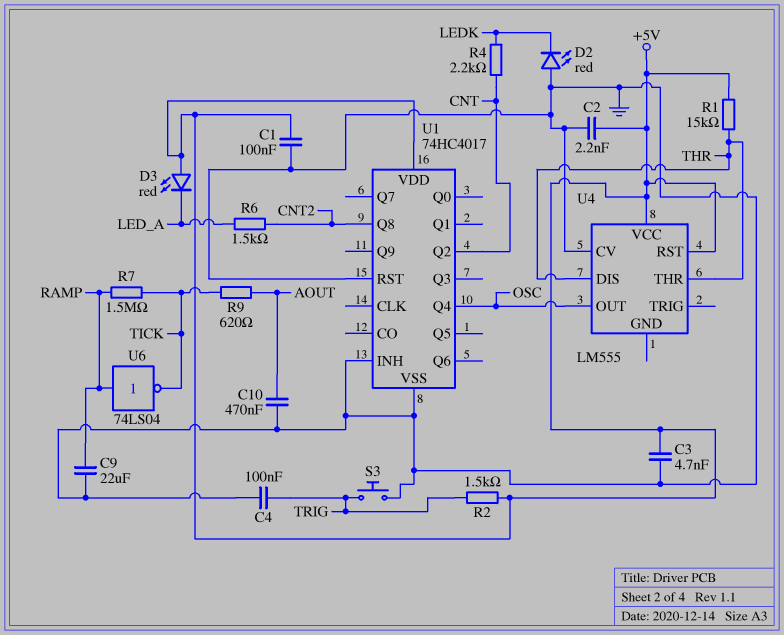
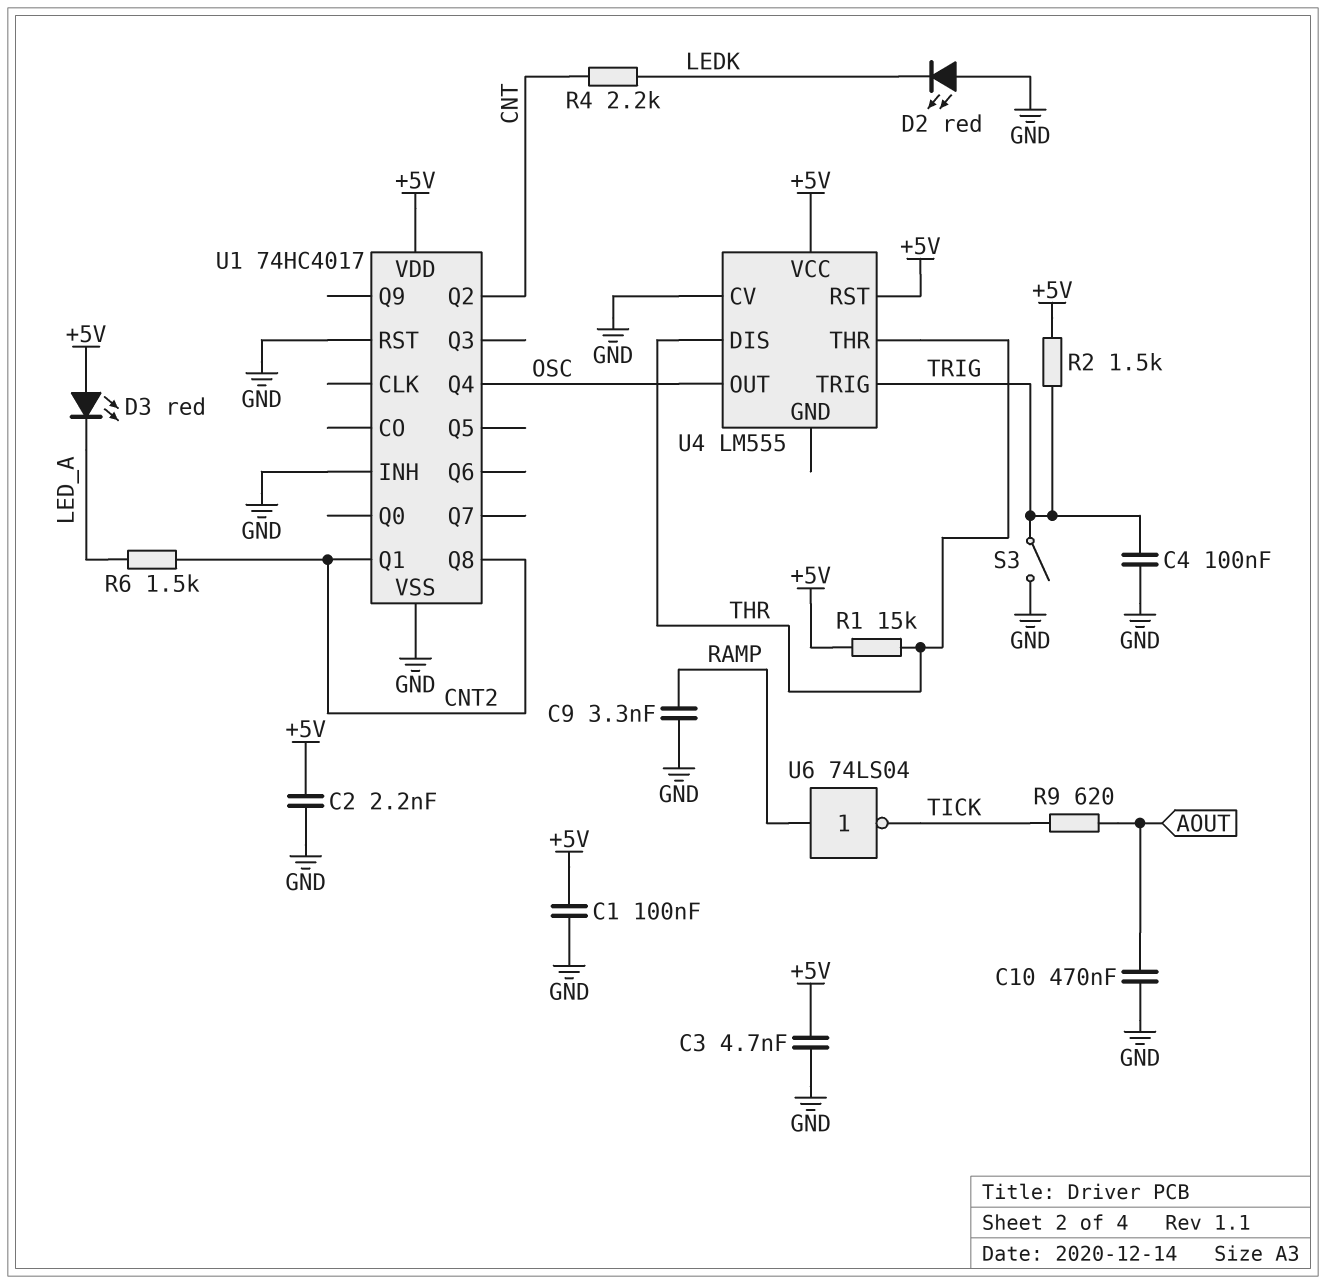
C9: 22uF (GND, RAMP) -> 3.3nF (GND, RAMP)
R7: 1.5M (RAMP, TICK) -> none
S3: button (GND, TRIG) -> switch (GND, TRIG)
U1 pin Q1: none -> CNT2
U4 pin TRIG: none -> TRIG

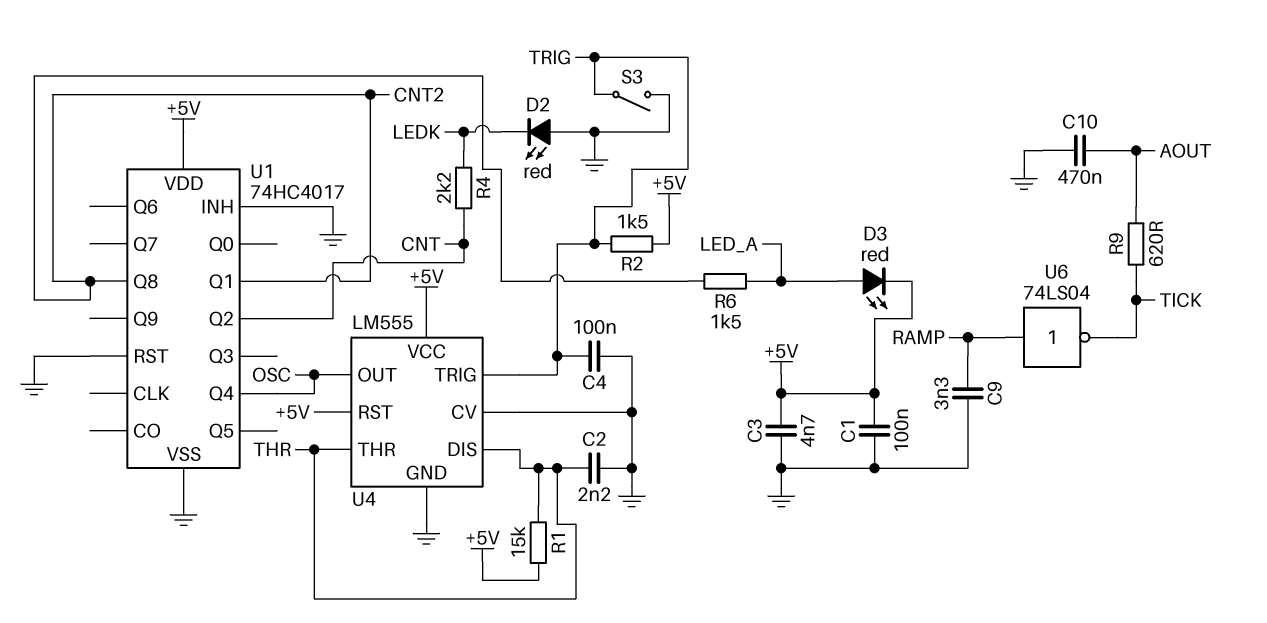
C2: 2.2nF (+5V, GND) -> 2.2nF (GND, THR)
D3: LED red (A +5V, K LED_A) -> LED red (A LED_A, K +5V)
U4 pin GND: none -> GND

